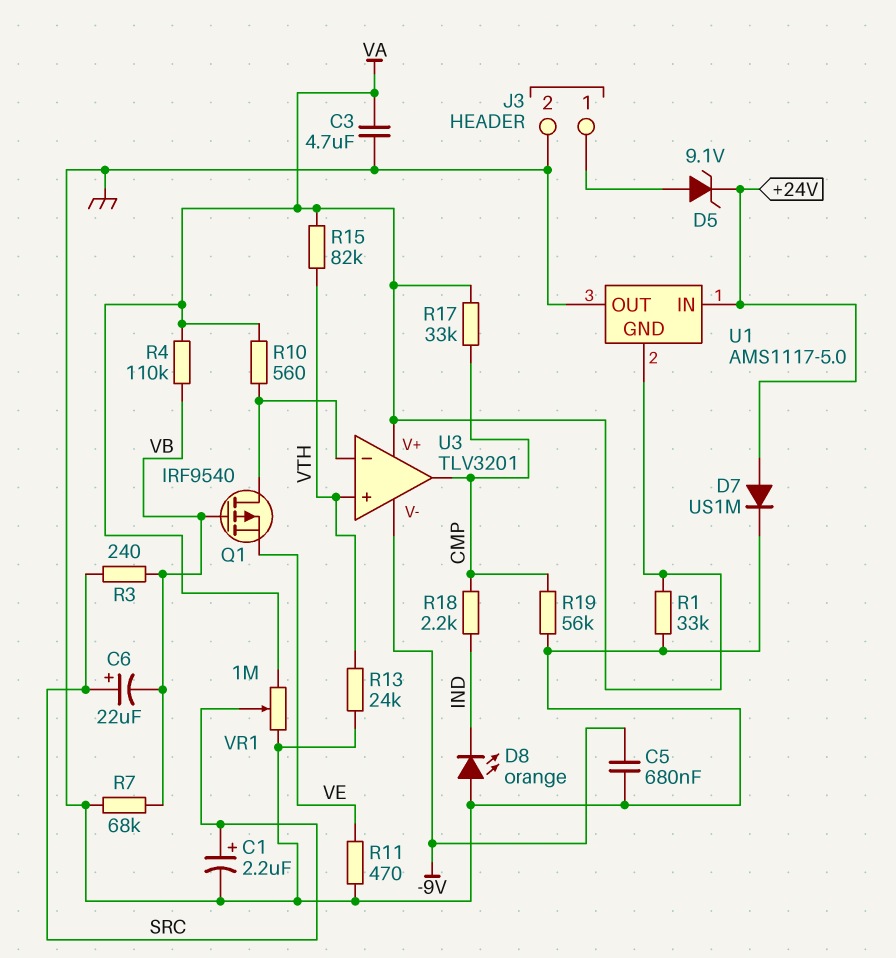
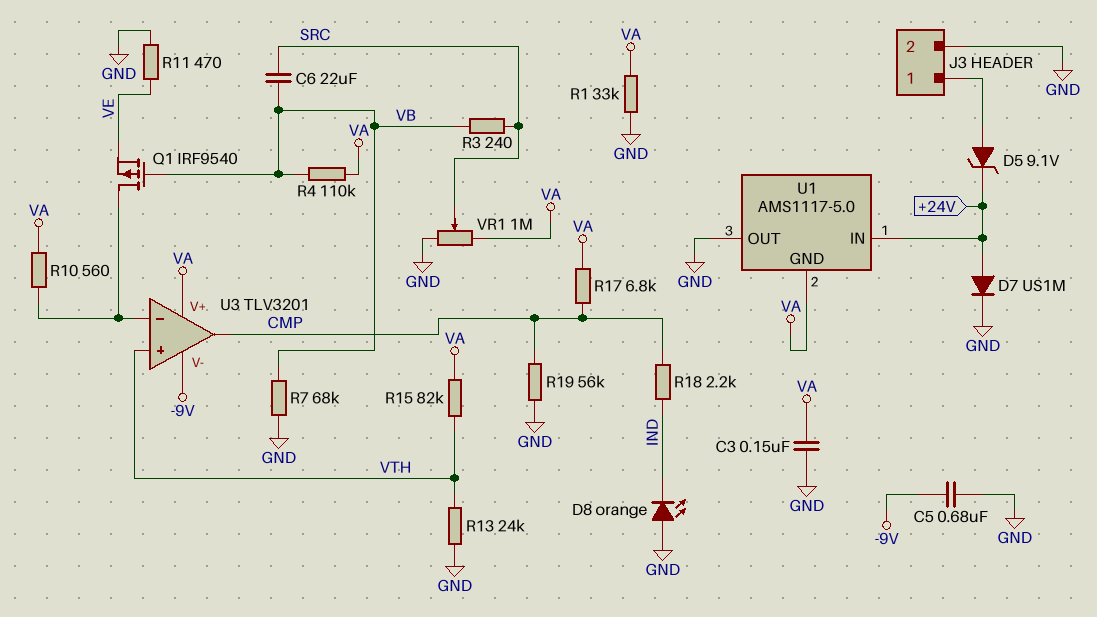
C1: 2.2uF (plus SRC, minus GND) -> none
C3: 4.7uF (GND, VA) -> 150nF (GND, VA)
C6: 22uF (plus SRC, minus VB) -> 22uF (SRC, VB)
R17: 33k (CMP, VA) -> 6.8k (CMP, VA)

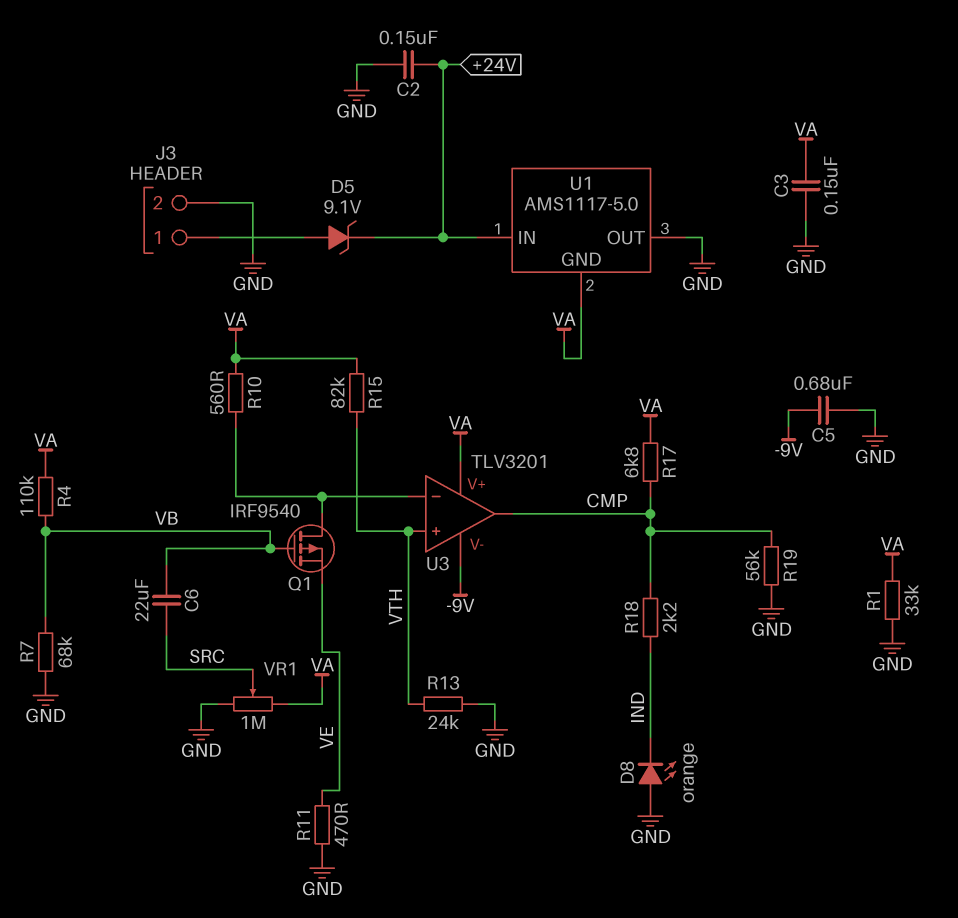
C2: none -> 150nF (+24V, GND)
D7: diode US1M (A +24V, K GND) -> none
R3: 240 (SRC, VB) -> none

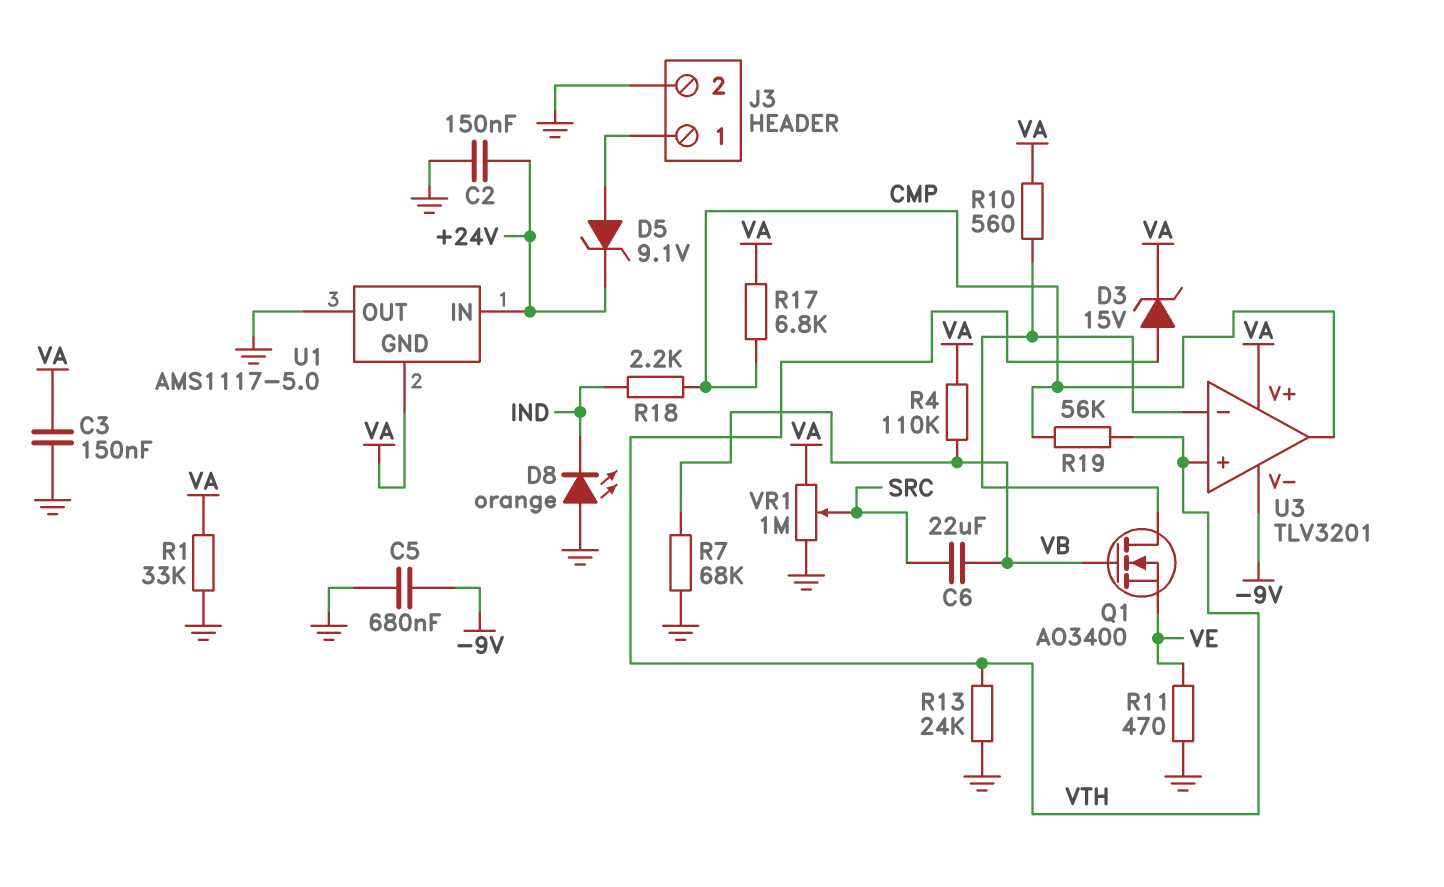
D3: none -> zener 15V (A VTH, K VA)
Q1: PMOS IRF9540 (G VB, D U3/in-, S VE) -> NMOS AO3400 (G VB, D U3/in-, S VE)
R15: 82k (VA, VTH) -> none
R19: 56k (CMP, GND) -> 56k (CMP, VTH)

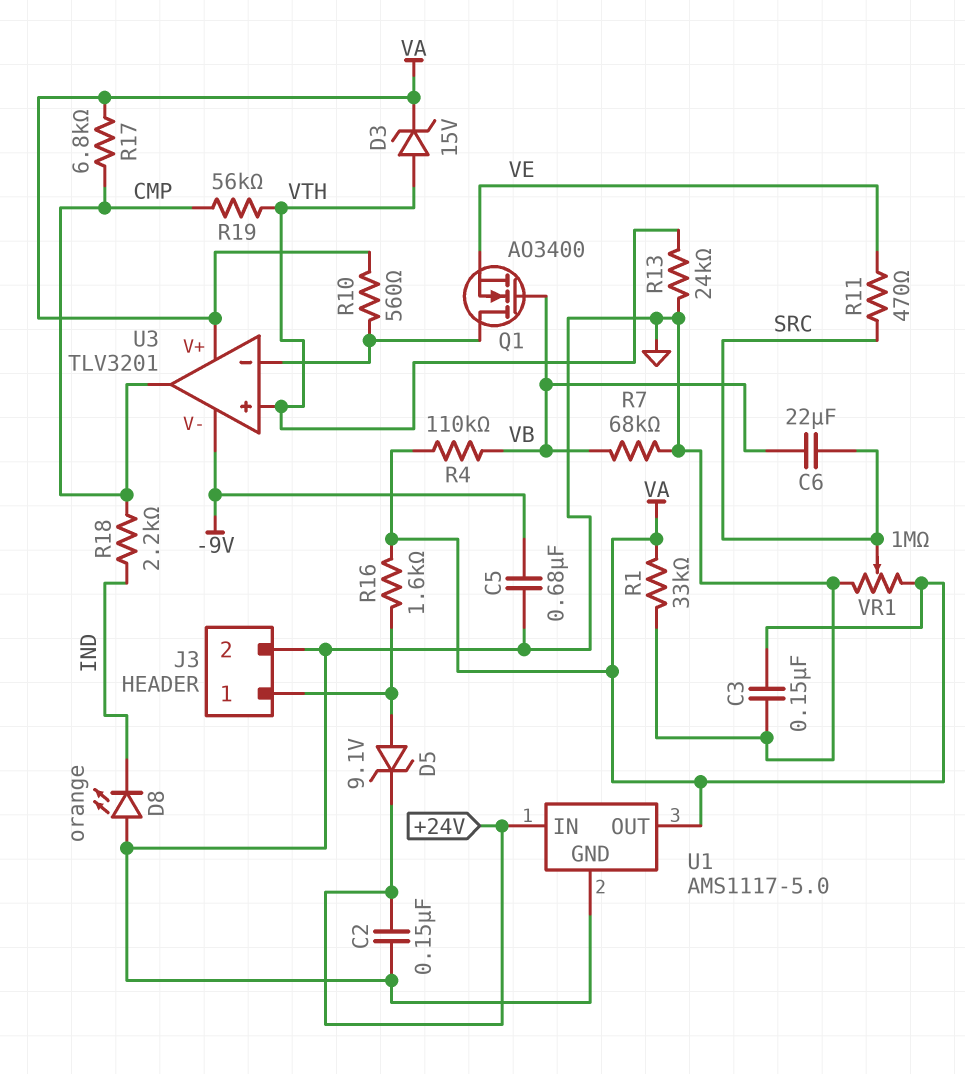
R11: 470 (GND, VE) -> 470 (SRC, VE)
R16: none -> 1.6k (J3/1, VA)
U1 pin GND: VA -> GND
U1 pin OUT: GND -> VA

